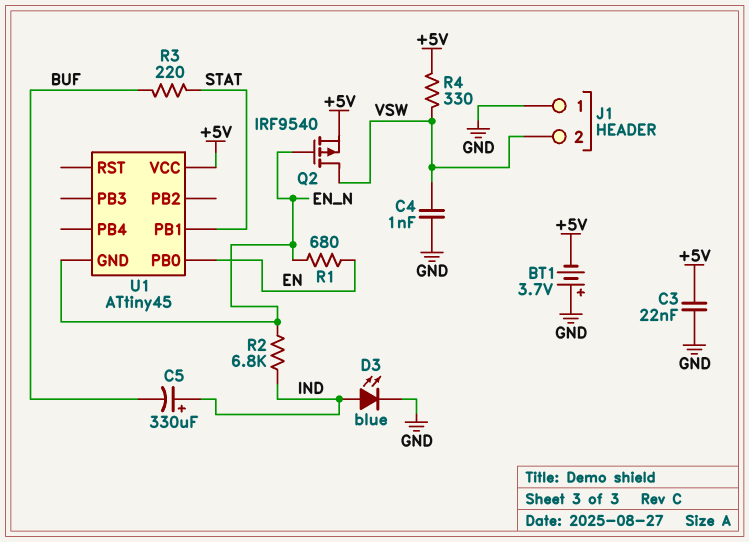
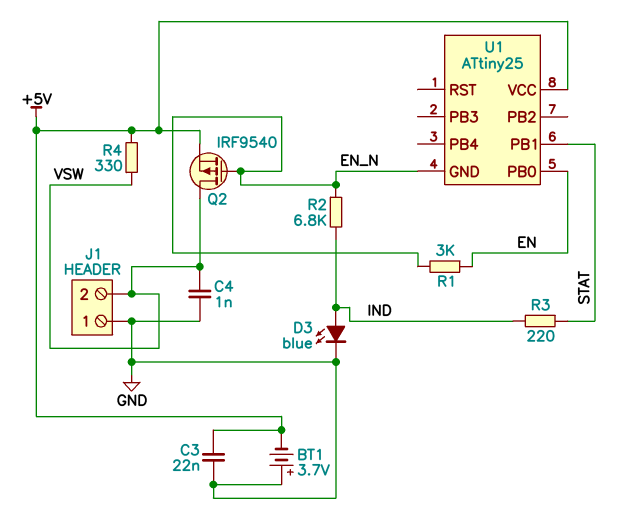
C5: 330uF (plus IND, minus BUF) -> none
R1: 680 (EN, EN_N) -> 3k (EN, EN_N)
R3: 220 (BUF, STAT) -> 220 (IND, STAT)
U1: ATtiny45 -> ATtiny25

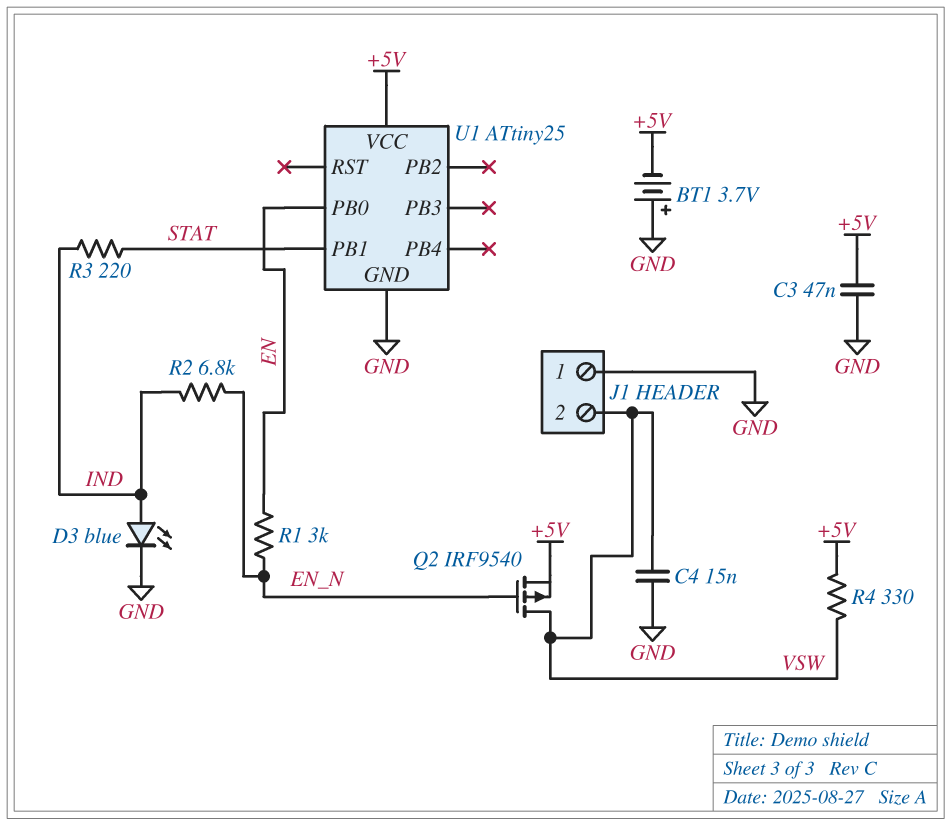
C3: 22nF (+5V, GND) -> 47nF (+5V, GND)
C4: 1nF (GND, VSW) -> 15nF (GND, VSW)
U1 pin GND: EN_N -> GND

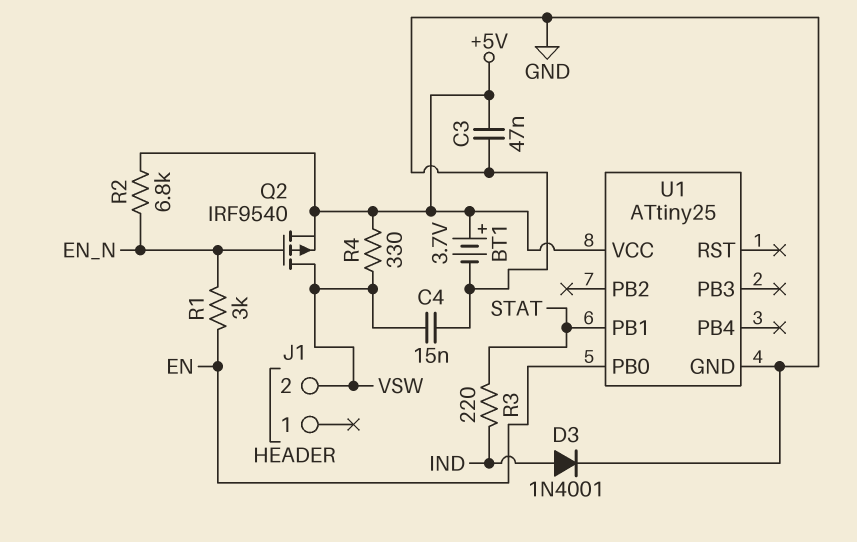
BT1: 3.7V (plus GND, minus +5V) -> 3.7V (plus +5V, minus GND)
D3: LED blue (A IND, K GND) -> diode 1N4001 (A IND, K GND)
J1 pin 1: GND -> none
R2: 6.8k (EN_N, IND) -> 6.8k (+5V, EN_N)

